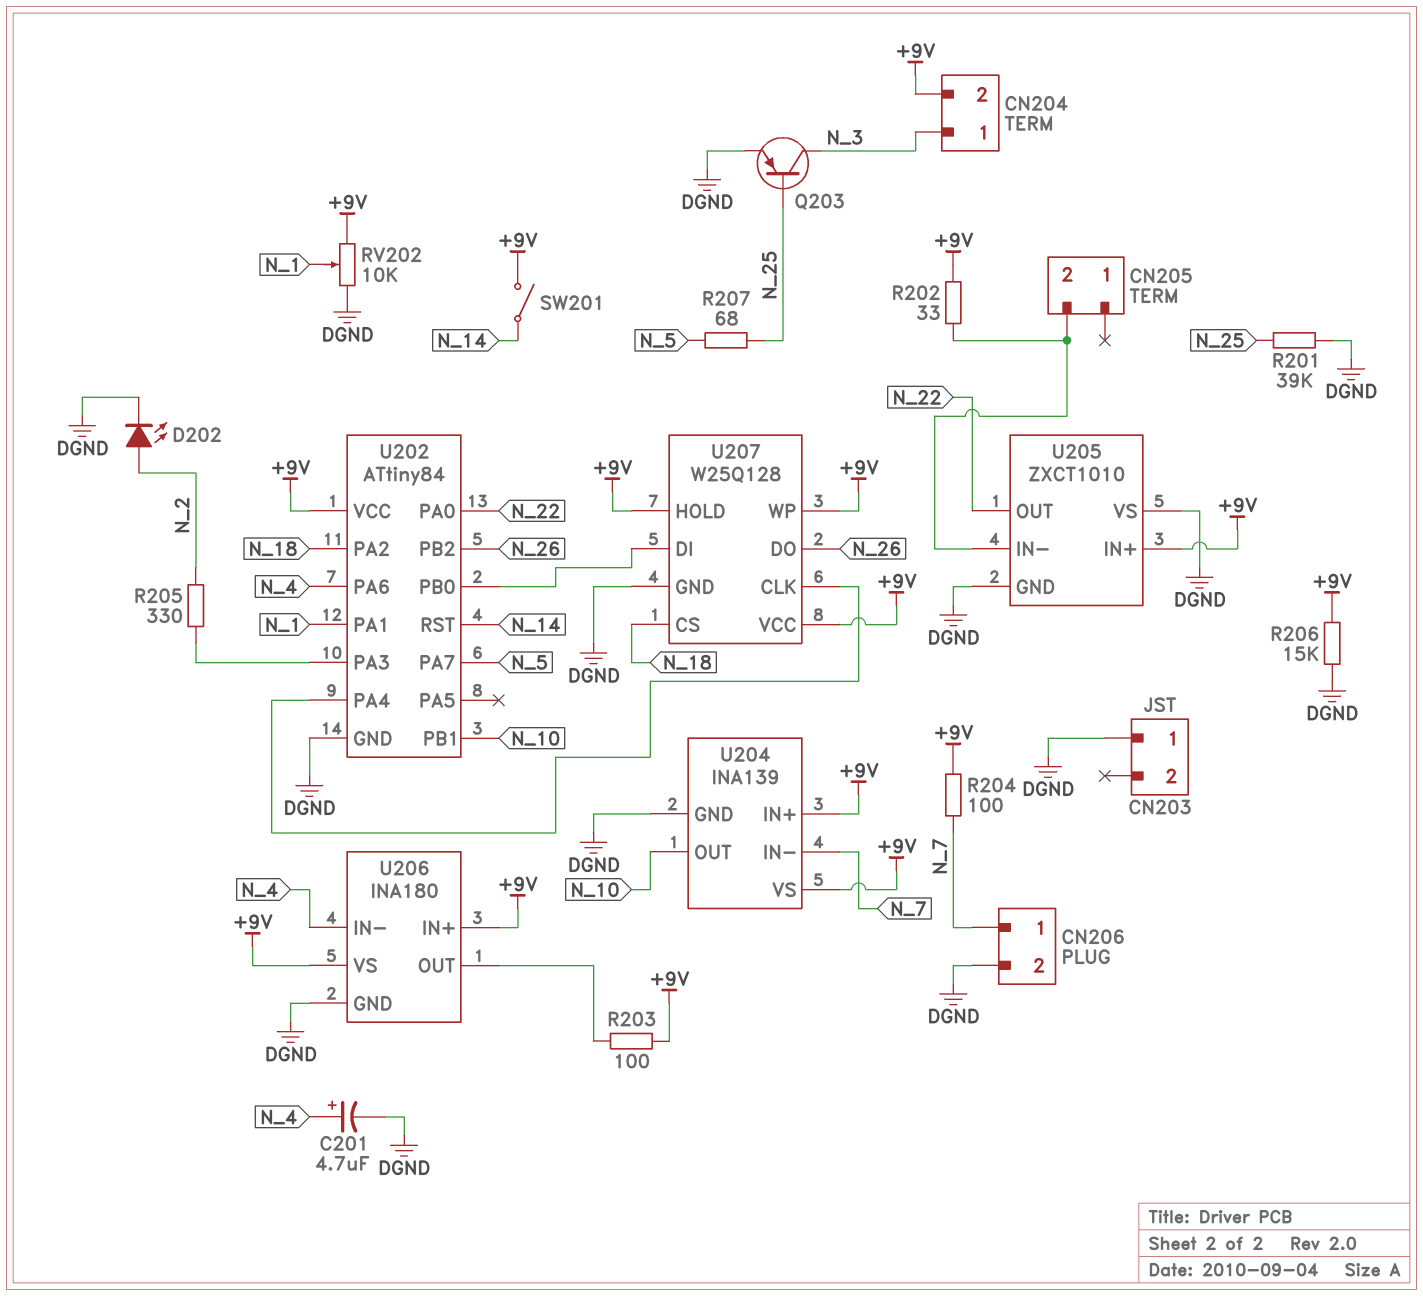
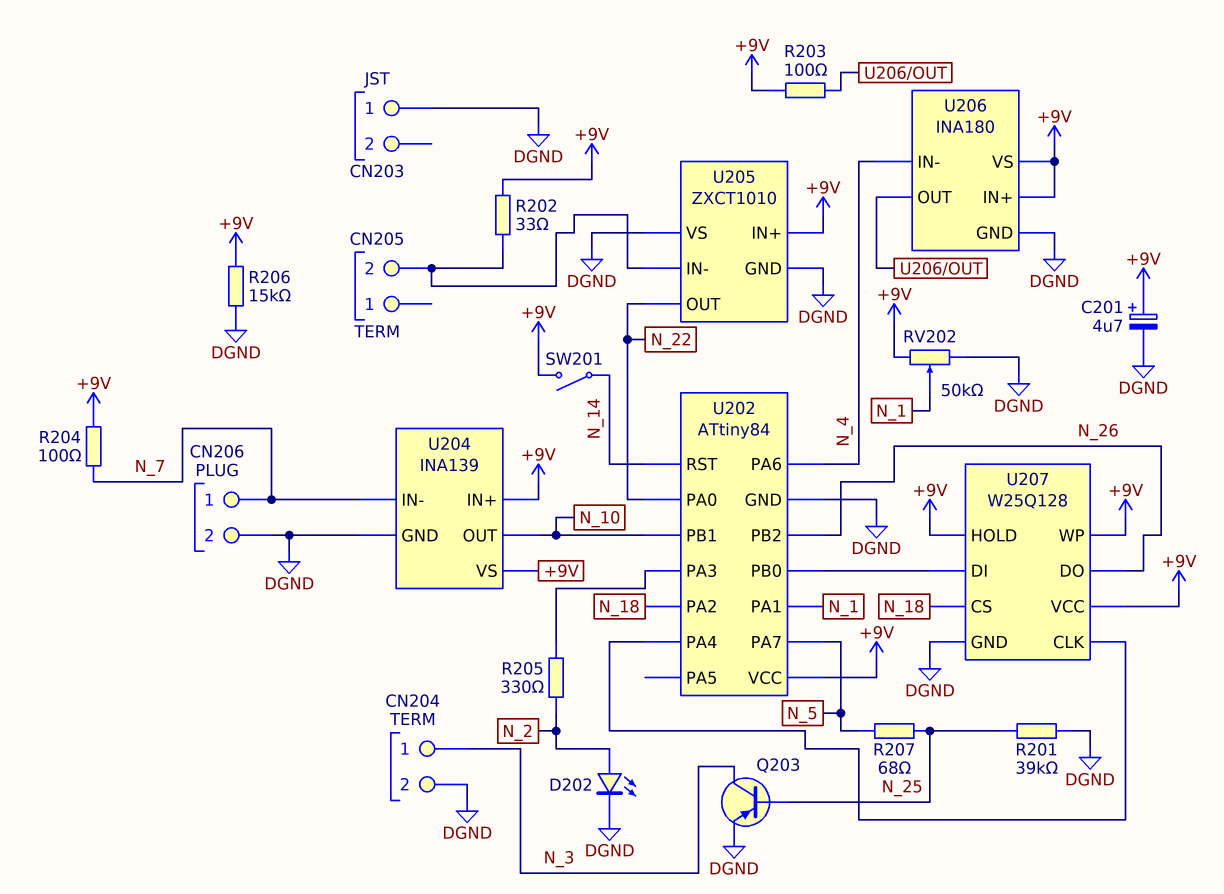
C201: 4.7uF (plus N_4, minus DGND) -> 4.7uF (plus +9V, minus DGND)
CN204 pin 2: +9V -> DGND
RV202: 10k (+9V, DGND, wiper N_1) -> 50k (+9V, DGND, wiper N_1)

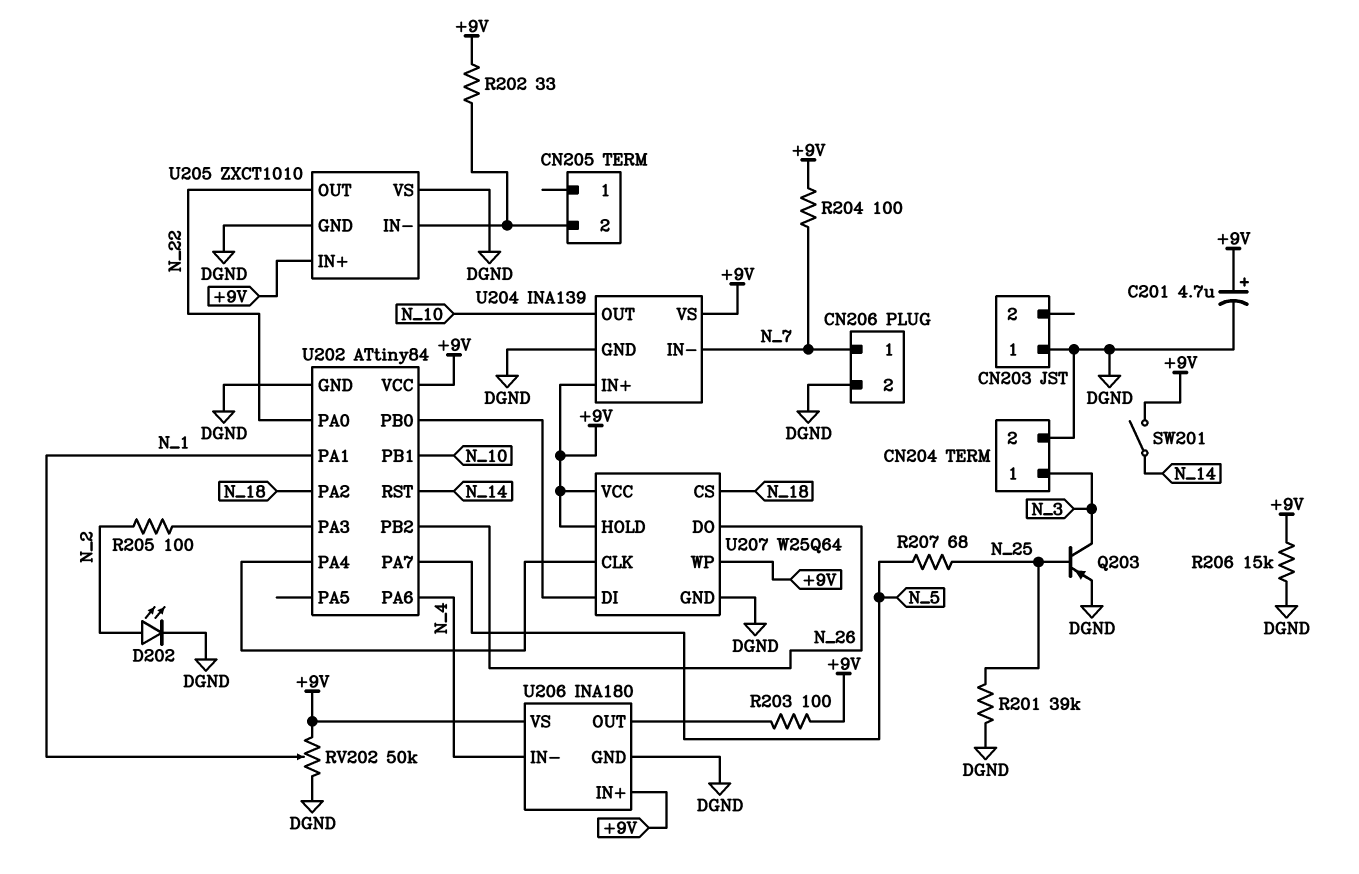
R205: 330 (N_2, U202/PA3) -> 100 (N_2, U202/PA3)
U207: W25Q128 -> W25Q64

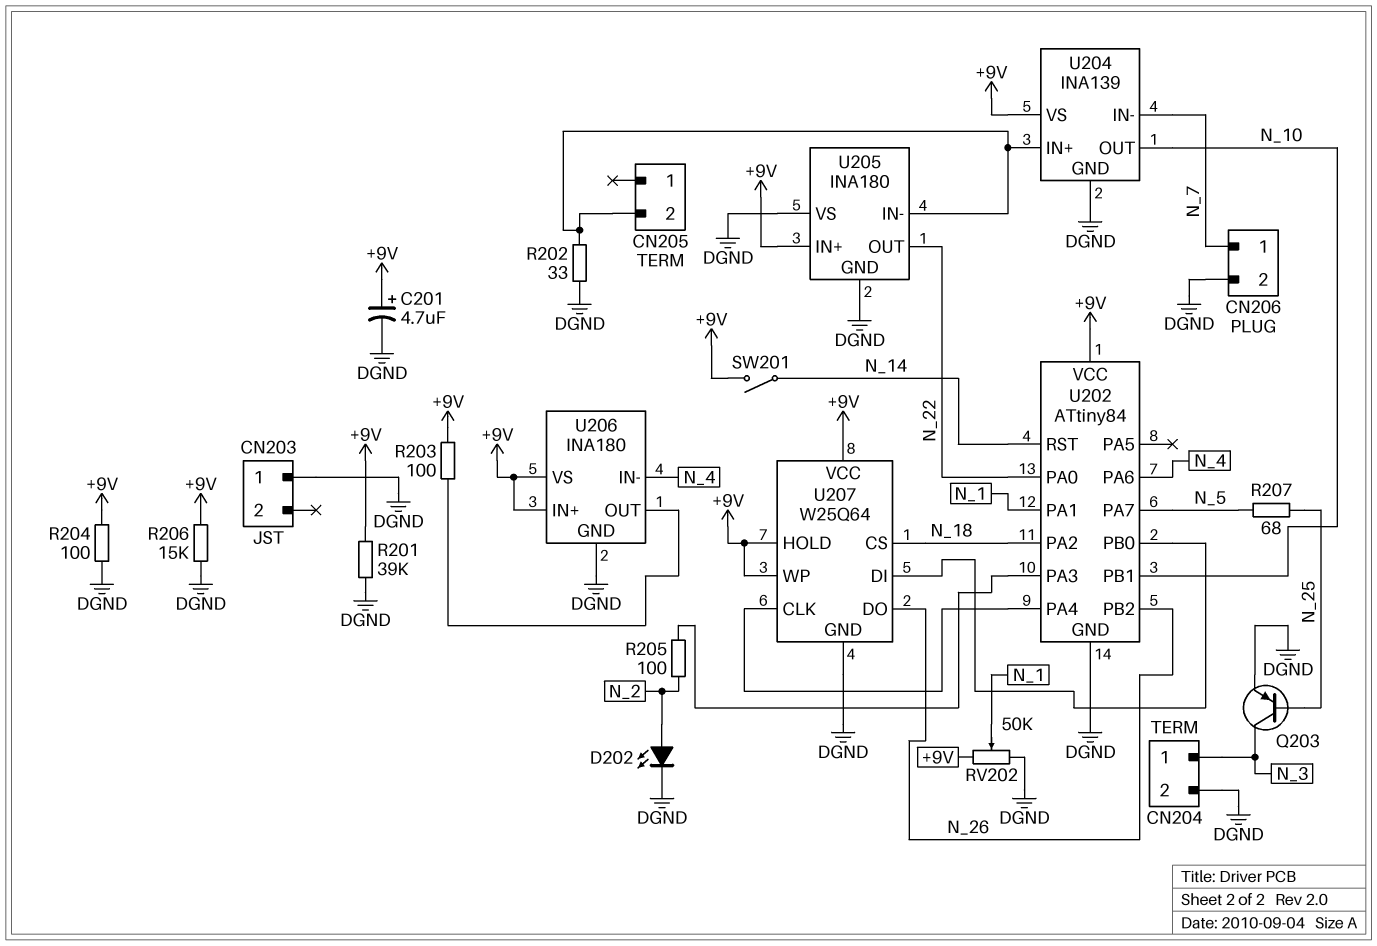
R201: 39k (DGND, N_25) -> 39k (+9V, DGND)
R202: 33 (+9V, CN205/2) -> 33 (CN205/2, DGND)
R204: 100 (+9V, N_7) -> 100 (+9V, DGND)
U204 pin IN+: +9V -> CN205/2
U205: ZXCT1010 -> INA180

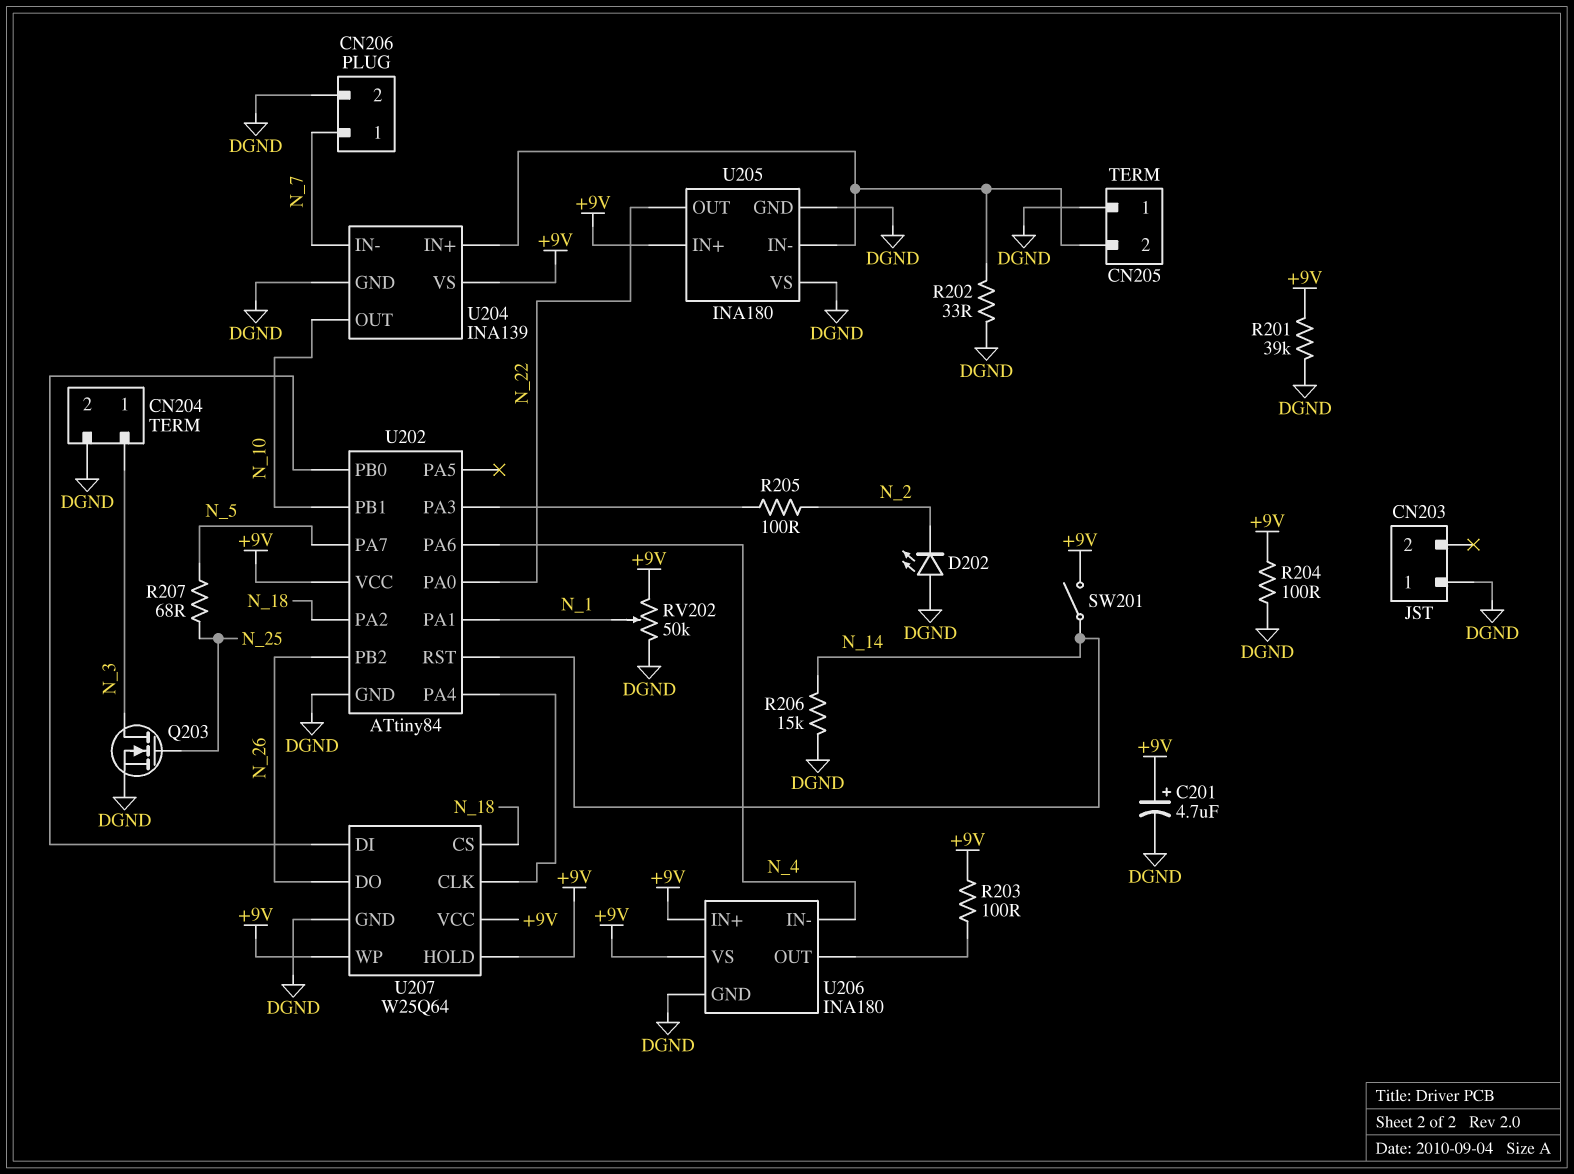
CN205 pin 1: none -> DGND
D202: LED (A N_2, K DGND) -> LED (A DGND, K N_2)
Q203: PNP (B N_25, C N_3, E DGND) -> NMOS (G N_25, D N_3, S DGND)
R206: 15k (+9V, DGND) -> 15k (DGND, N_14)

